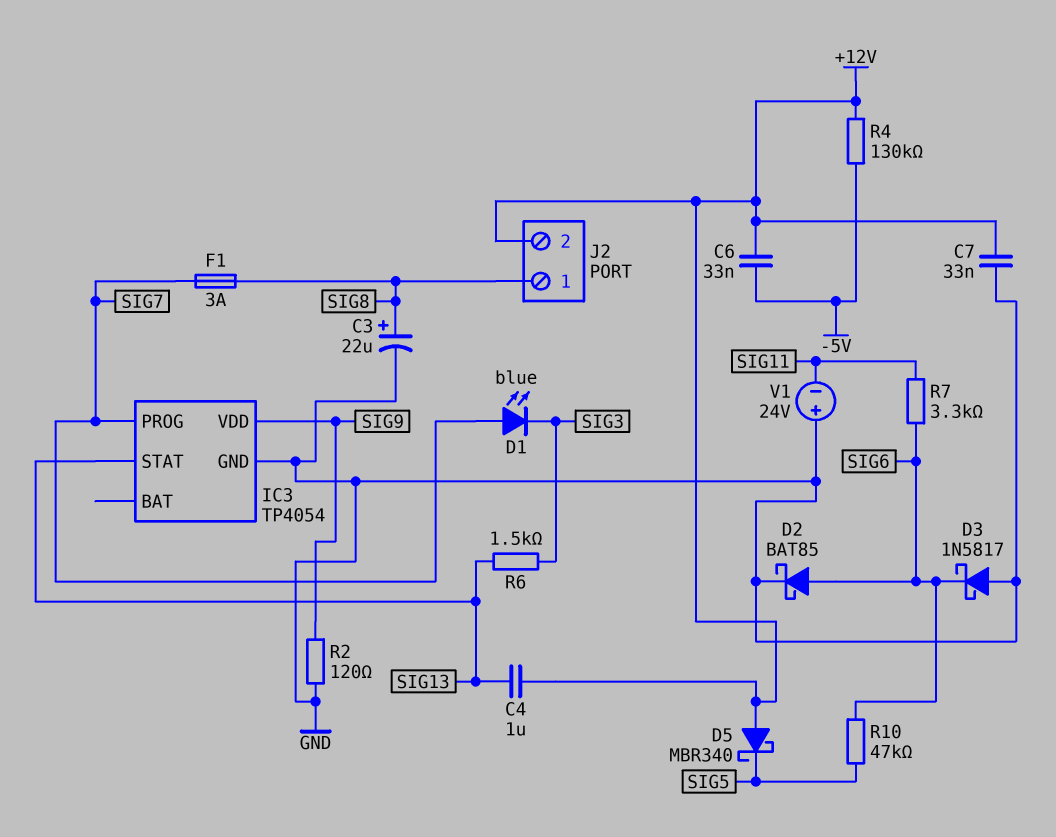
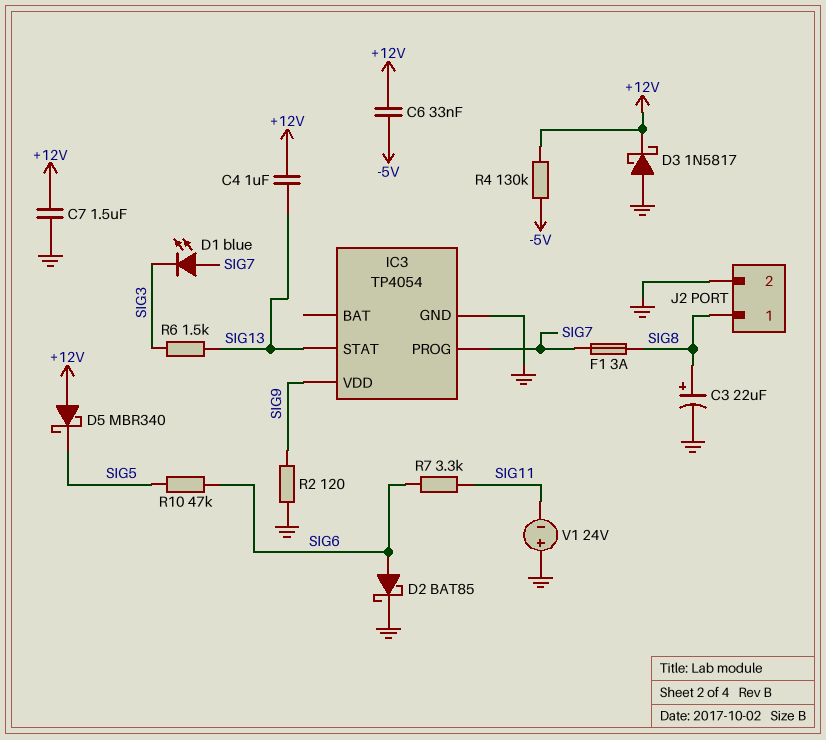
C7: 33nF (+12V, GND) -> 1.5uF (+12V, GND)
D3: schottky 1N5817 (A GND, K SIG6) -> schottky 1N5817 (A GND, K +12V)
J2 pin 2: +12V -> GND

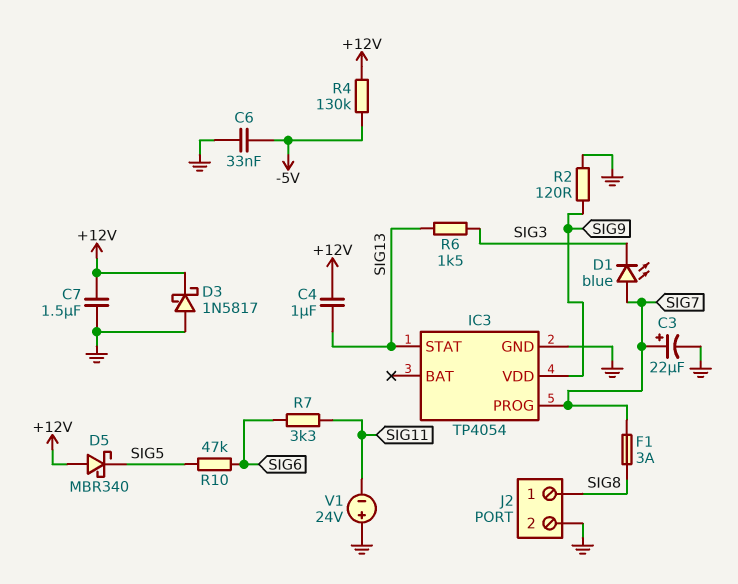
C3: 22uF (plus SIG8, minus GND) -> 22uF (plus SIG7, minus GND)
C6: 33nF (+12V, -5V) -> 33nF (-5V, GND)
D2: schottky BAT85 (A SIG6, K GND) -> none

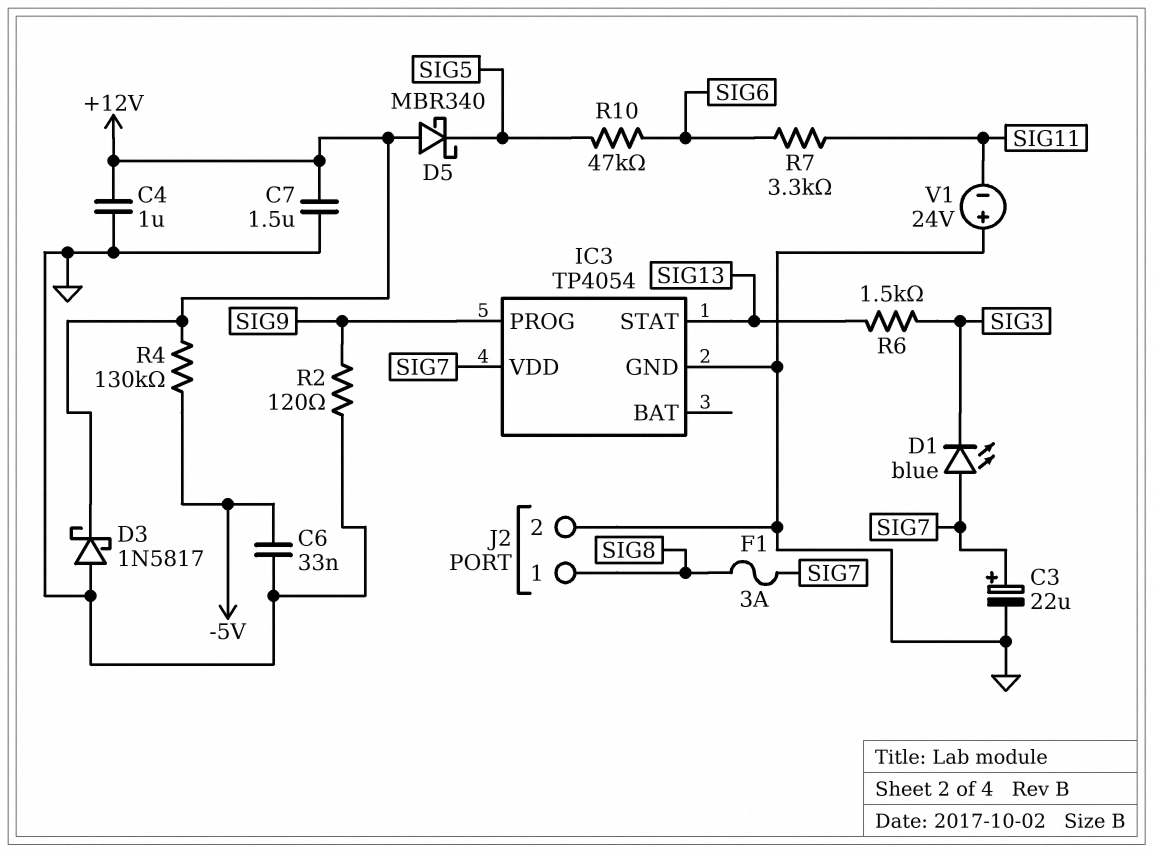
C4: 1uF (+12V, SIG13) -> 1uF (+12V, GND)
IC3 pin PROG: SIG7 -> SIG9
IC3 pin VDD: SIG9 -> SIG7

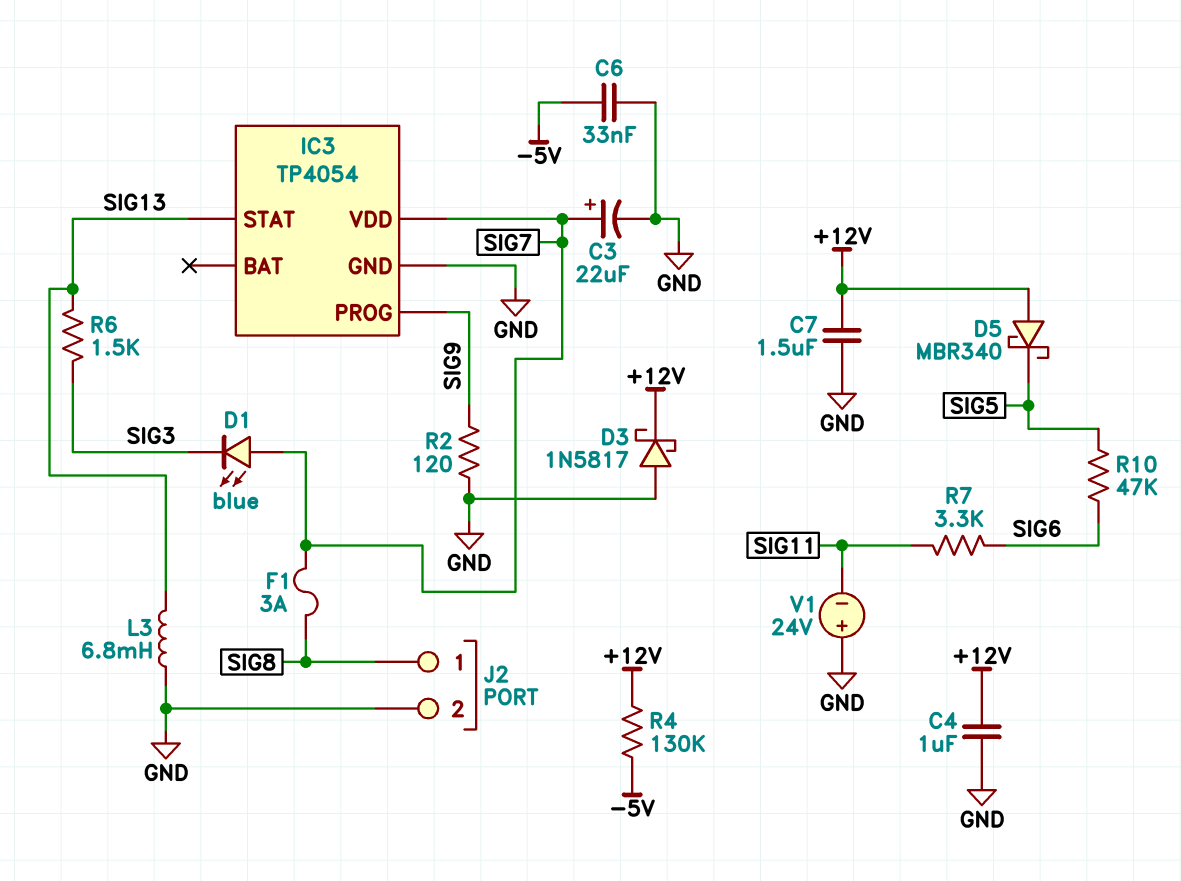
L3: none -> 6.8mH (GND, SIG13)

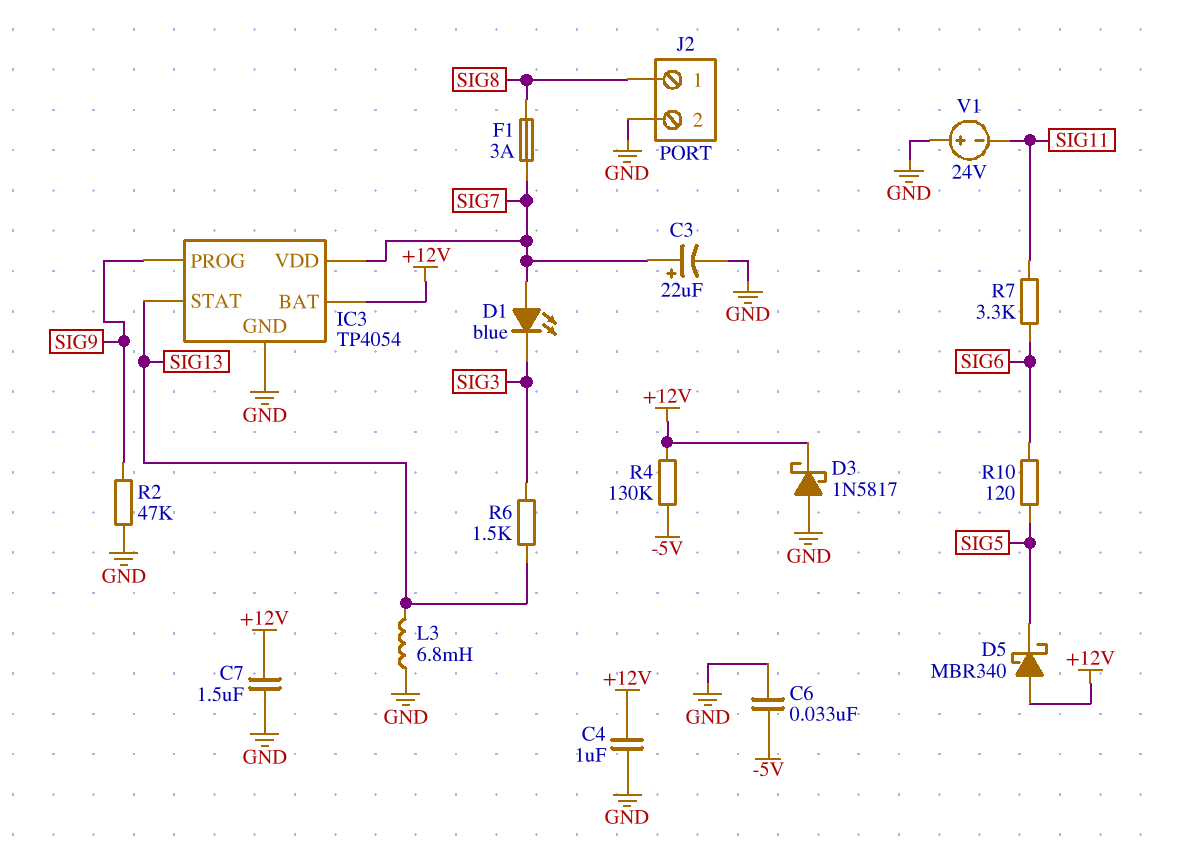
IC3 pin BAT: none -> +12V
R2: 120 (GND, SIG9) -> 47k (GND, SIG9)
R10: 47k (SIG5, SIG6) -> 120 (SIG5, SIG6)

